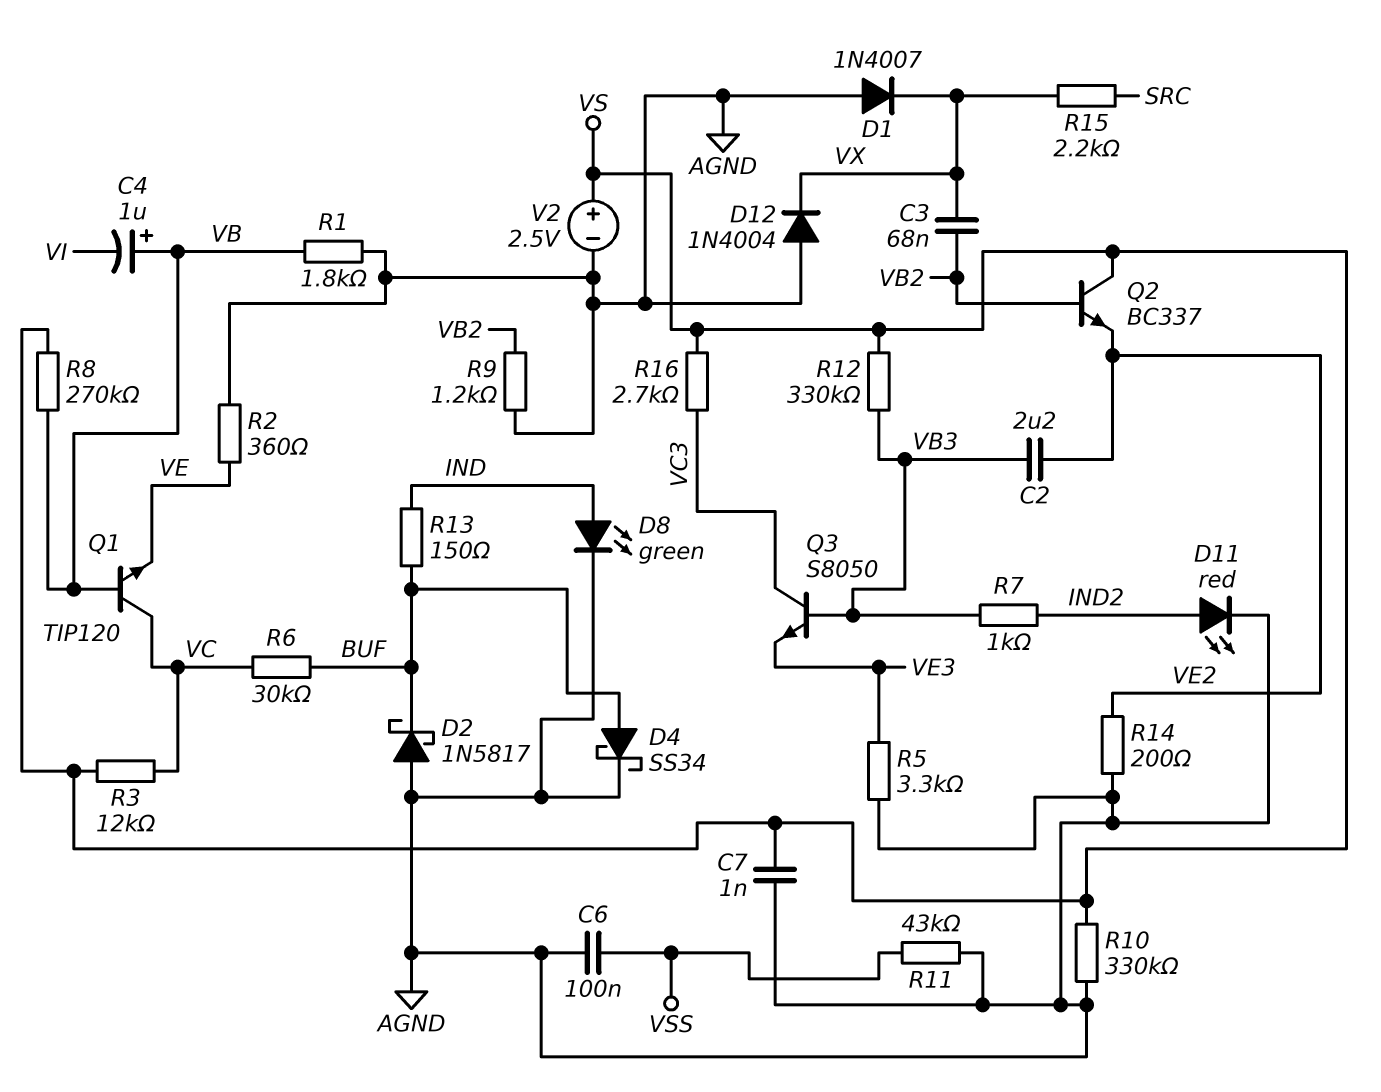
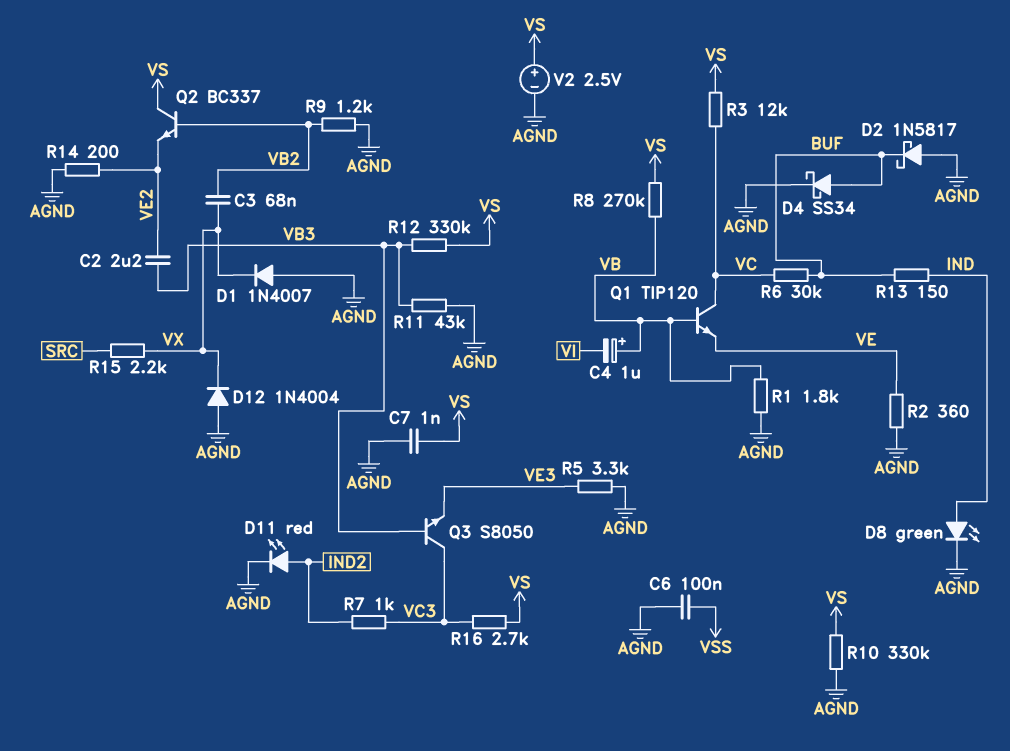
R7: 1k (IND2, VB3) -> 1k (IND2, VC3)
R11: 43k (AGND, VSS) -> 43k (AGND, VB3)

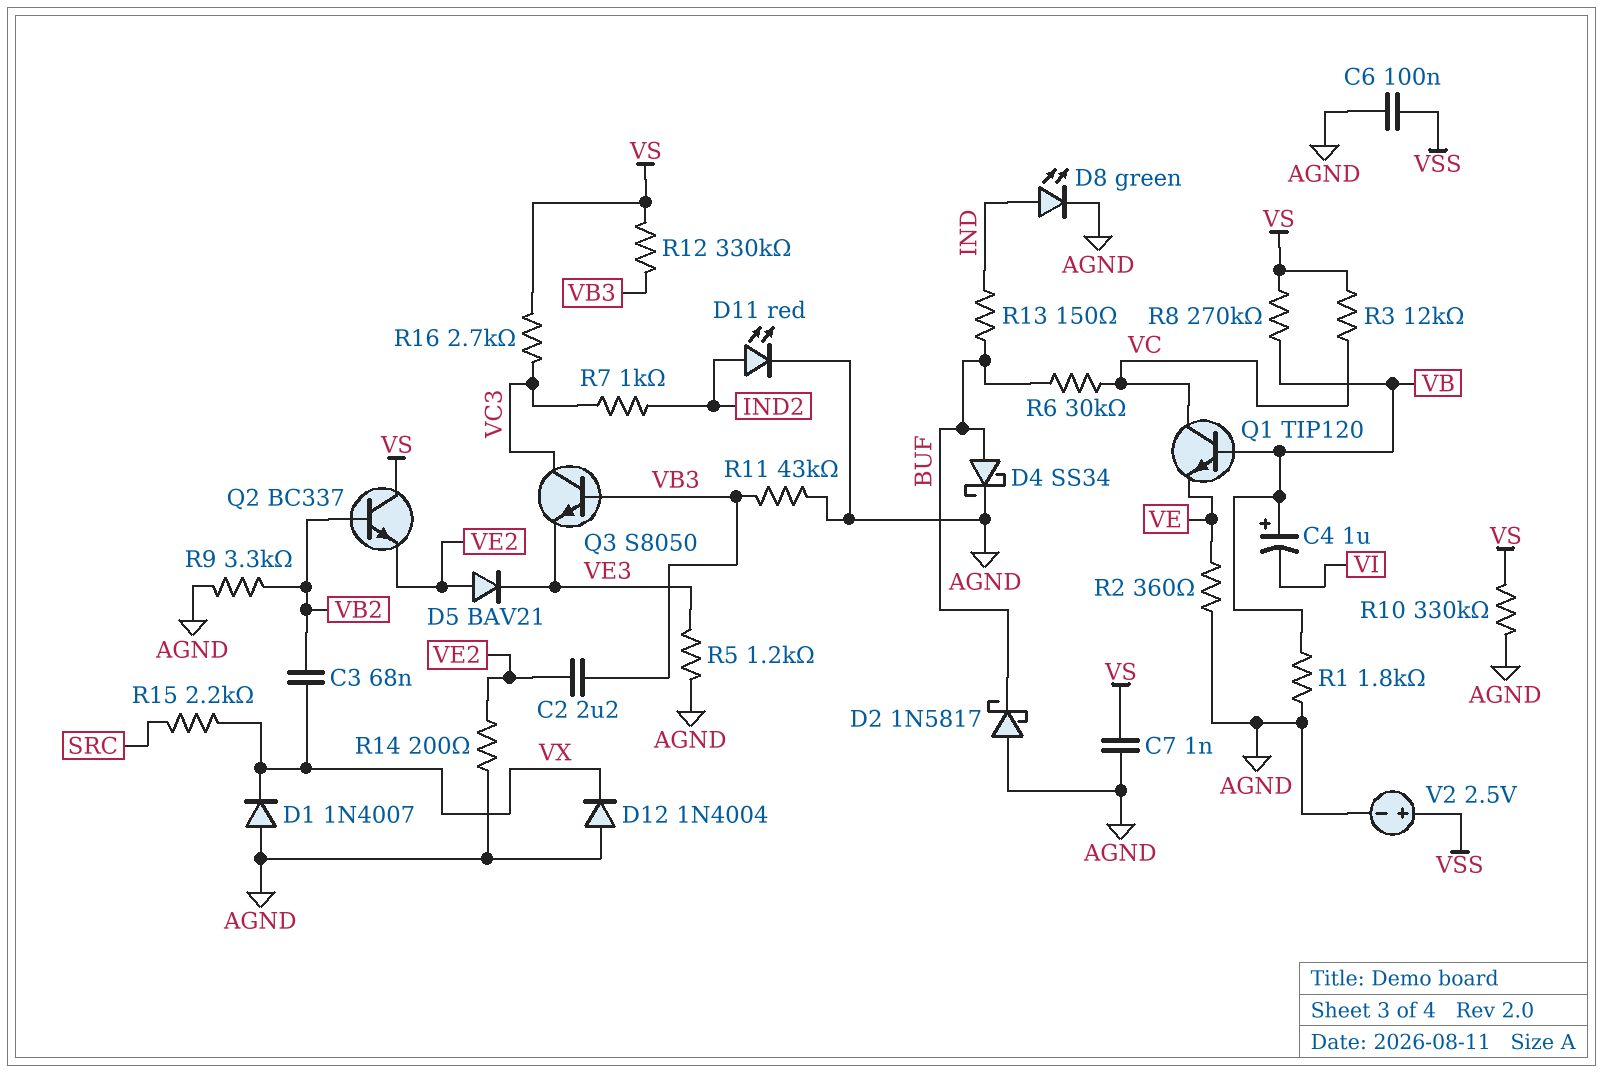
D5: none -> diode BAV21 (A VE2, K VE3)
R5: 3.3k (AGND, VE3) -> 1.2k (AGND, VE3)
R9: 1.2k (AGND, VB2) -> 3.3k (AGND, VB2)
V2: 2.5V (plus VS, minus AGND) -> 2.5V (plus VSS, minus AGND)

